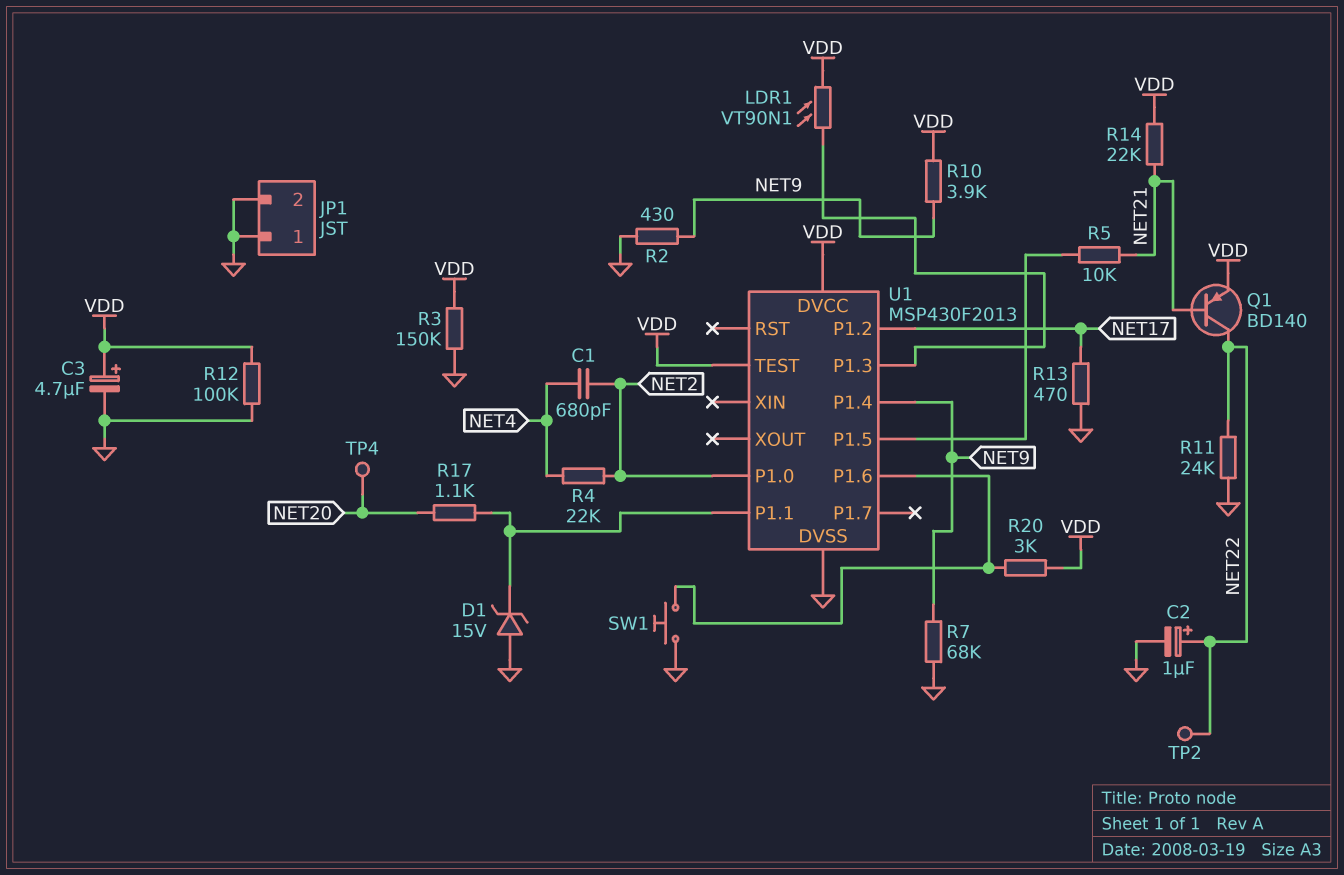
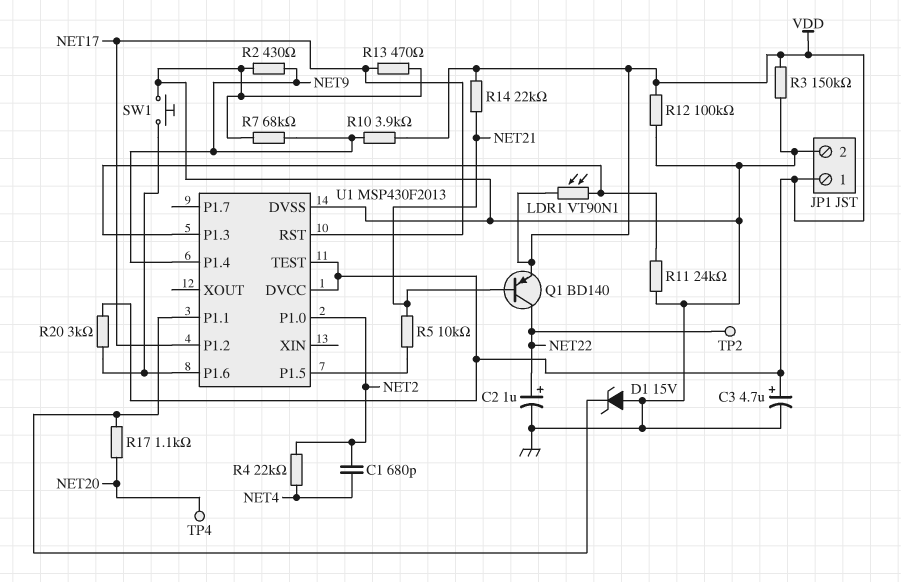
JP1 pin 1: GND -> VDD
R11: 24k (GND, NET22) -> 24k (GND, U1/P1.3)
U1 pin RST: none -> NET17

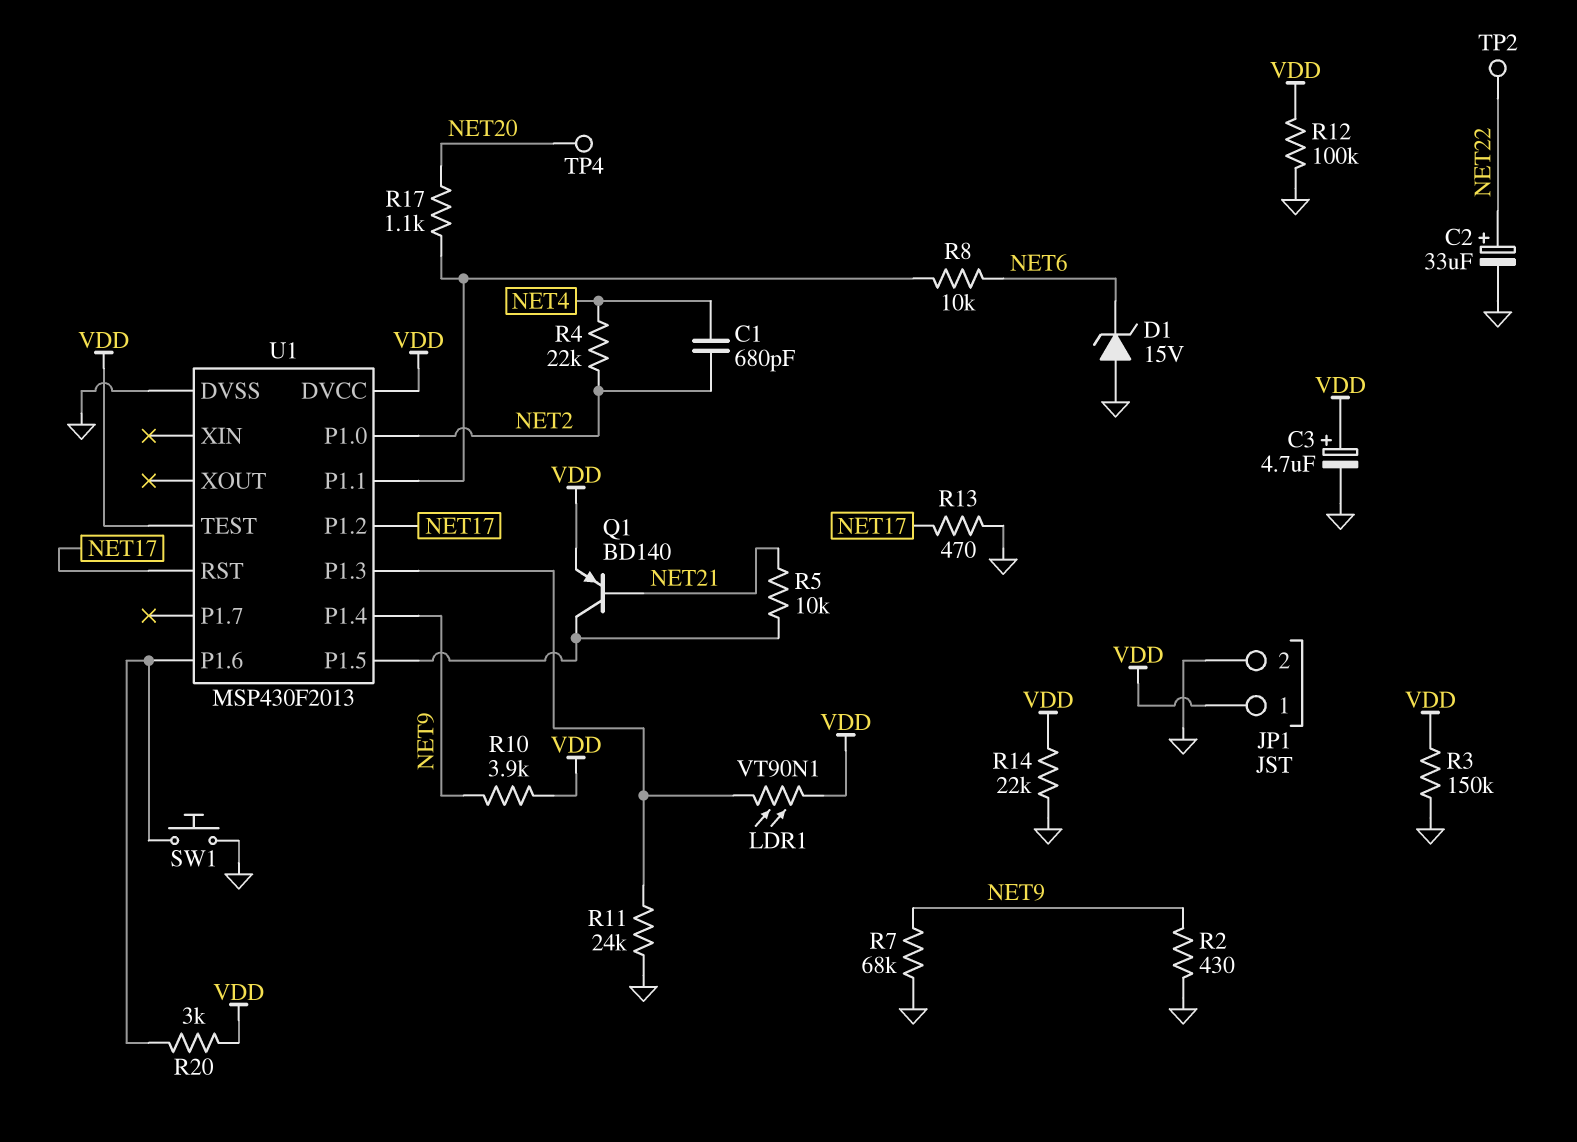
C2: 1uF (plus NET22, minus GND) -> 33uF (plus NET22, minus GND)
D1: zener 15V (A GND, K U1/P1.1) -> zener 15V (A GND, K NET6)
Q1: PNP BD140 (B NET21, C NET22, E VDD) -> PNP BD140 (B NET21, C U1/P1.5, E VDD)
R8: none -> 10k (NET6, U1/P1.1)
R14: 22k (NET21, VDD) -> 22k (GND, VDD)

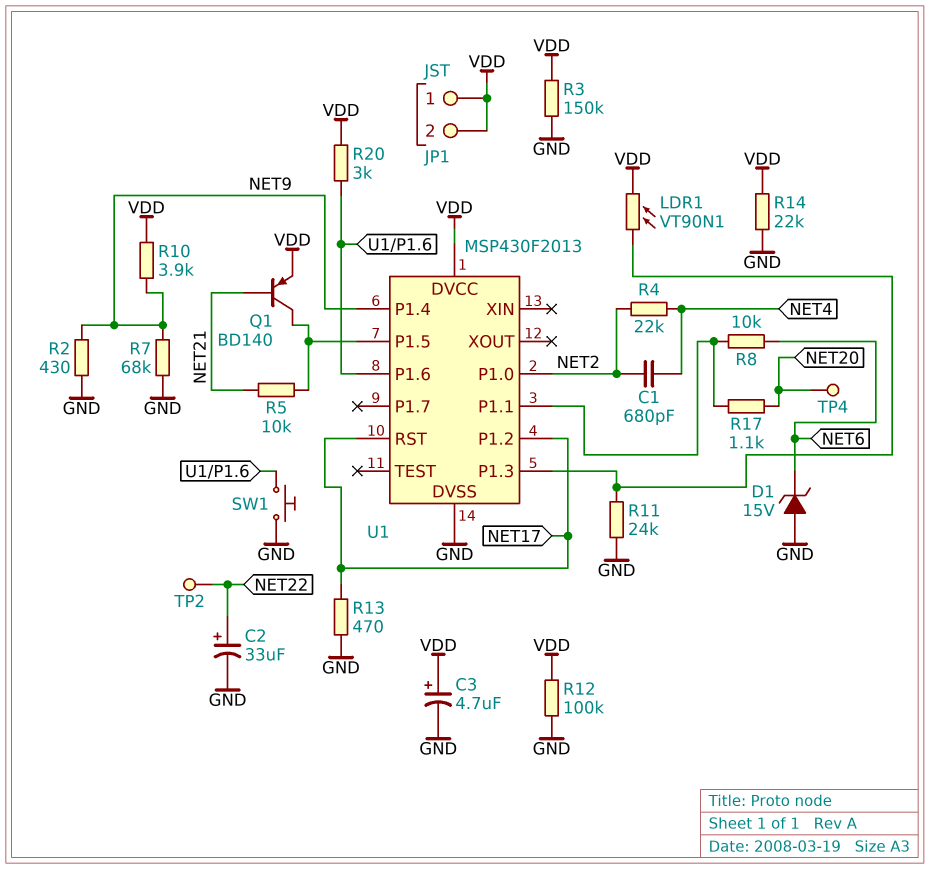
JP1 pin 2: GND -> VDD
U1 pin TEST: VDD -> none

